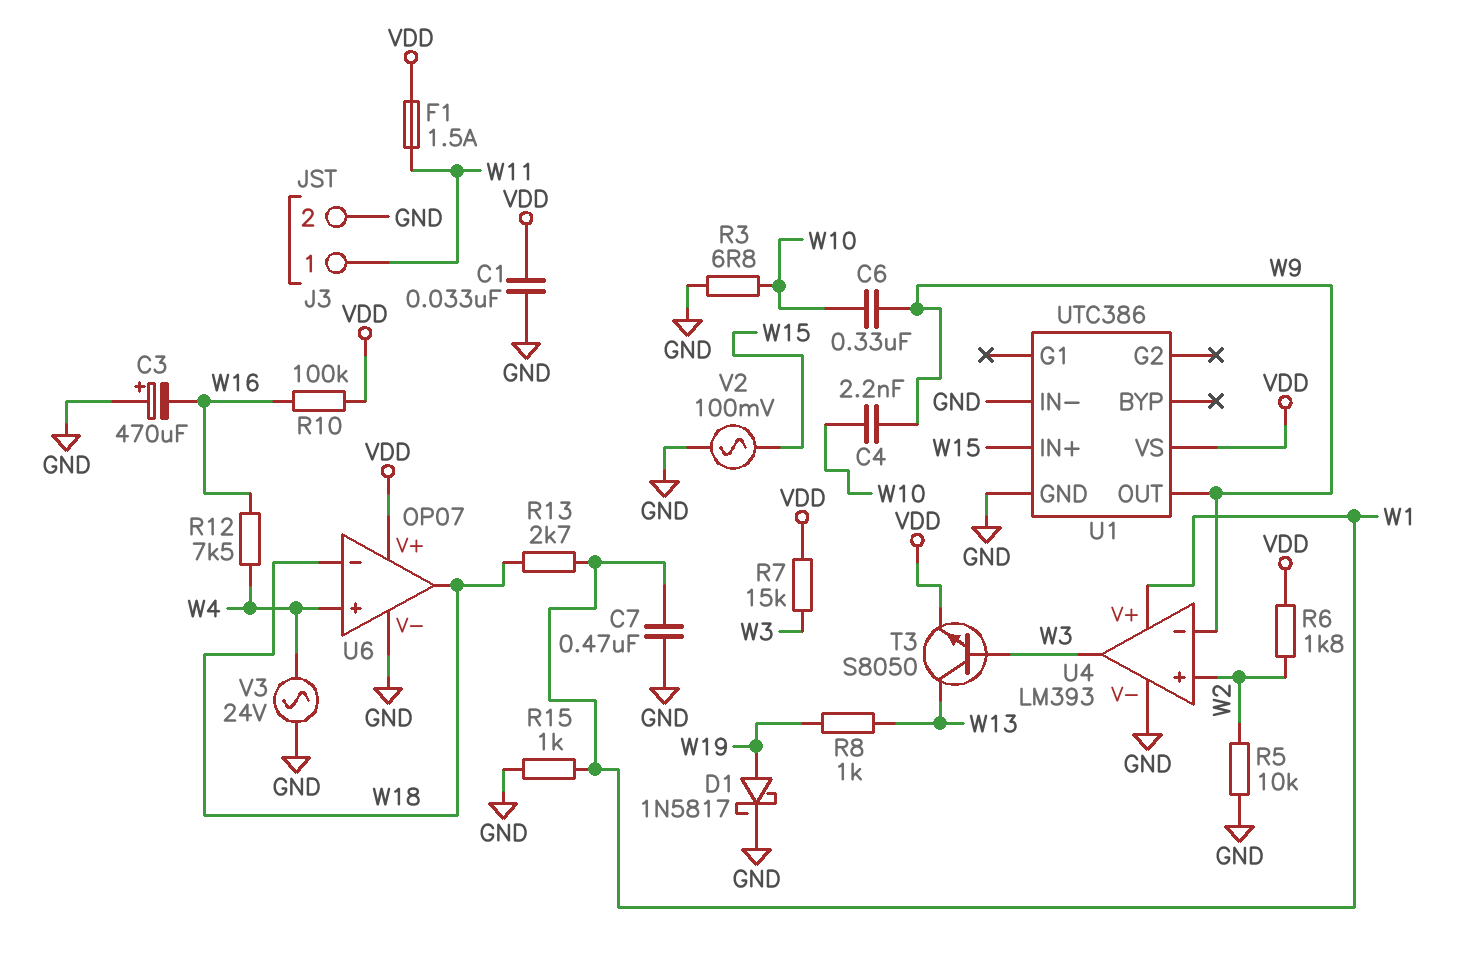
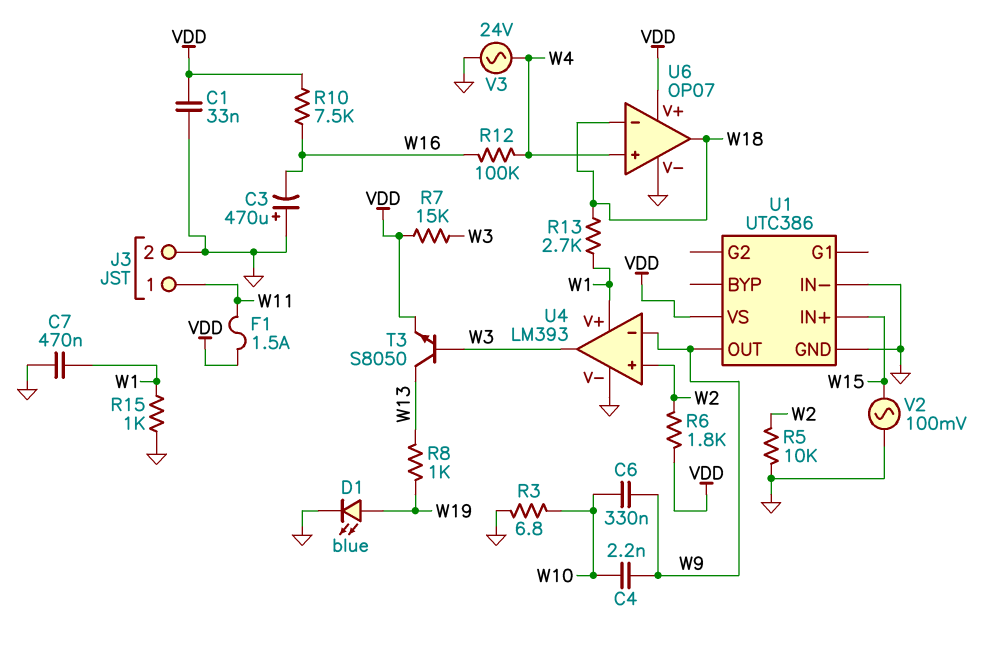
D1: schottky 1N5817 (A W19, K GND) -> LED blue (A W19, K GND)
R10: 100k (VDD, W16) -> 7.5k (VDD, W16)
R12: 7.5k (W4, W16) -> 100k (W4, W16)

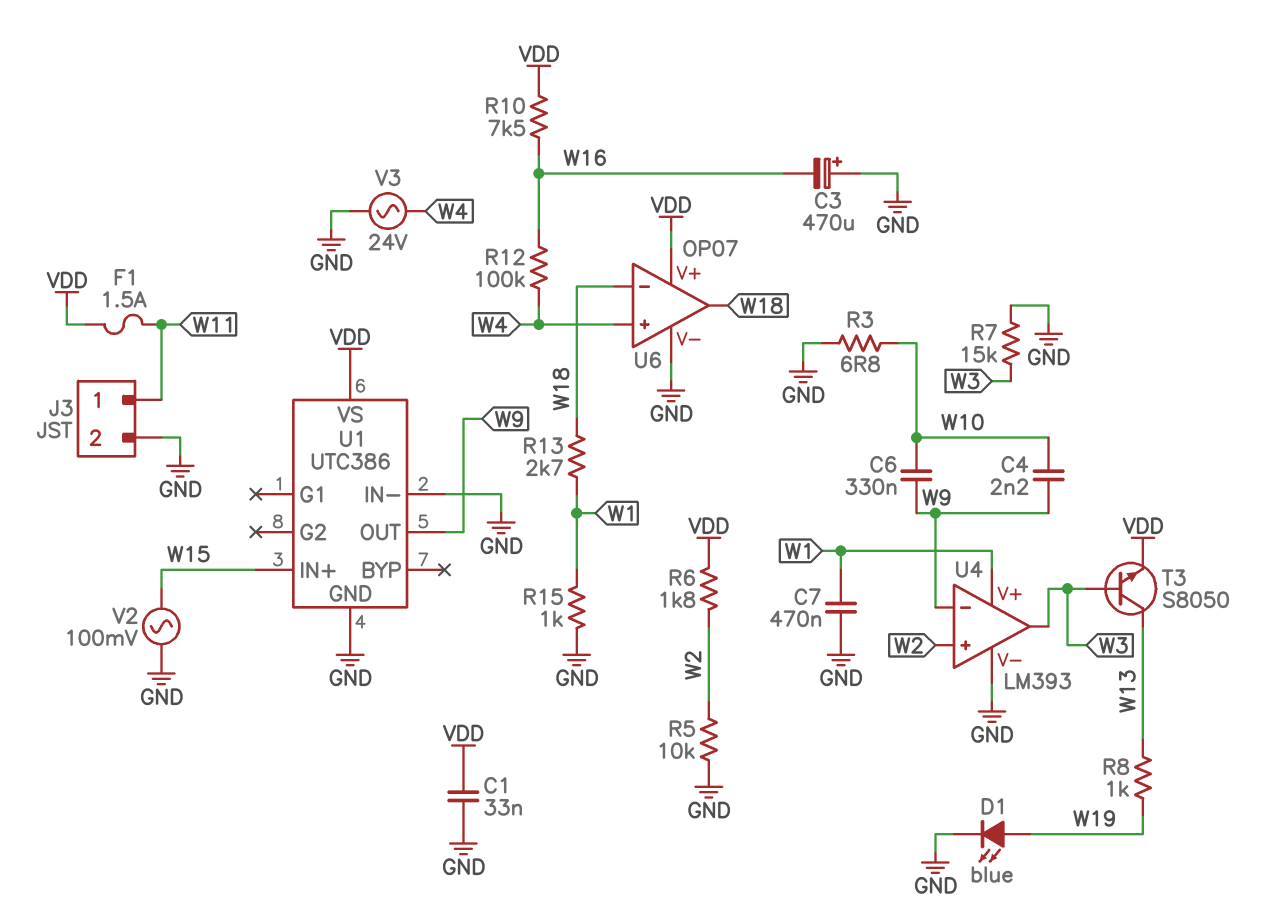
R7: 15k (VDD, W3) -> 15k (GND, W3)

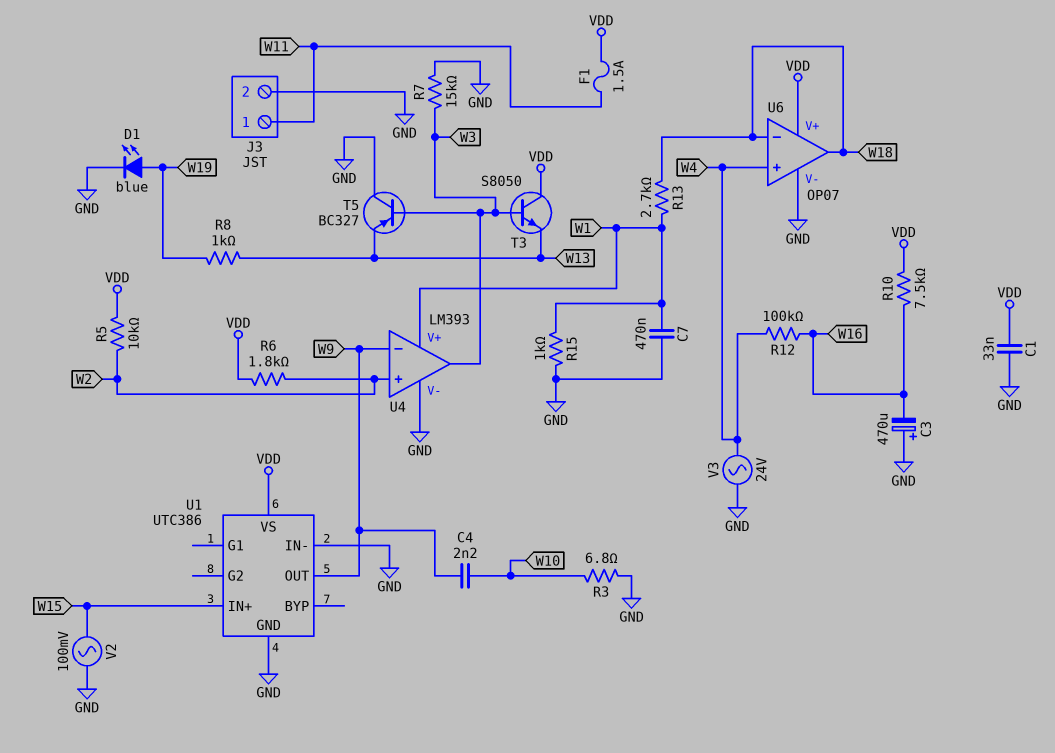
C6: 330nF (W9, W10) -> none
R5: 10k (GND, W2) -> 10k (VDD, W2)
T3: NPN S8050 (B W3, C W13, E VDD) -> NPN S8050 (B W3, C VDD, E W13)
T5: none -> PNP BC327 (B W3, C GND, E W13)

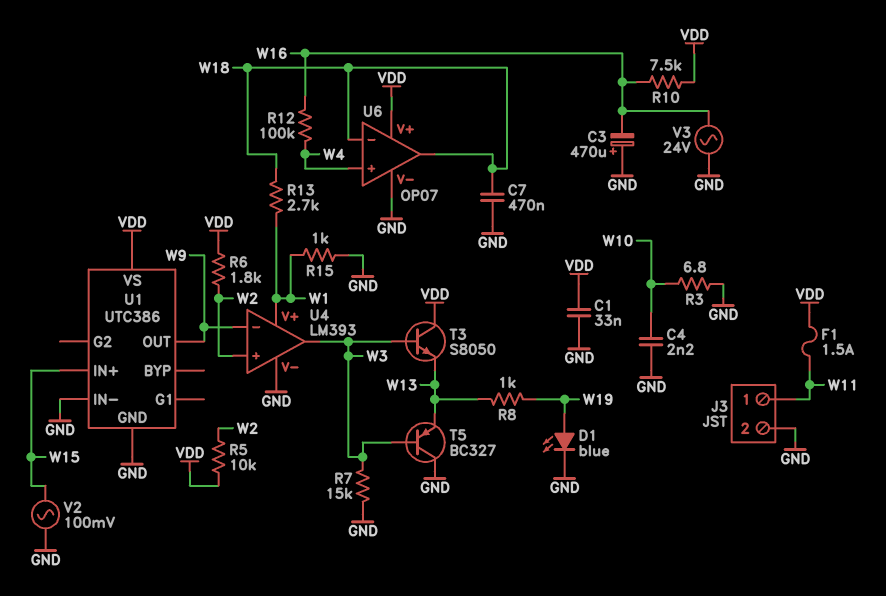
C4: 2.2nF (W9, W10) -> 2.2nF (GND, W10)
C7: 470nF (GND, W1) -> 470nF (GND, W18)
V3: AC 24V (GND, W4) -> AC 24V (GND, W16)

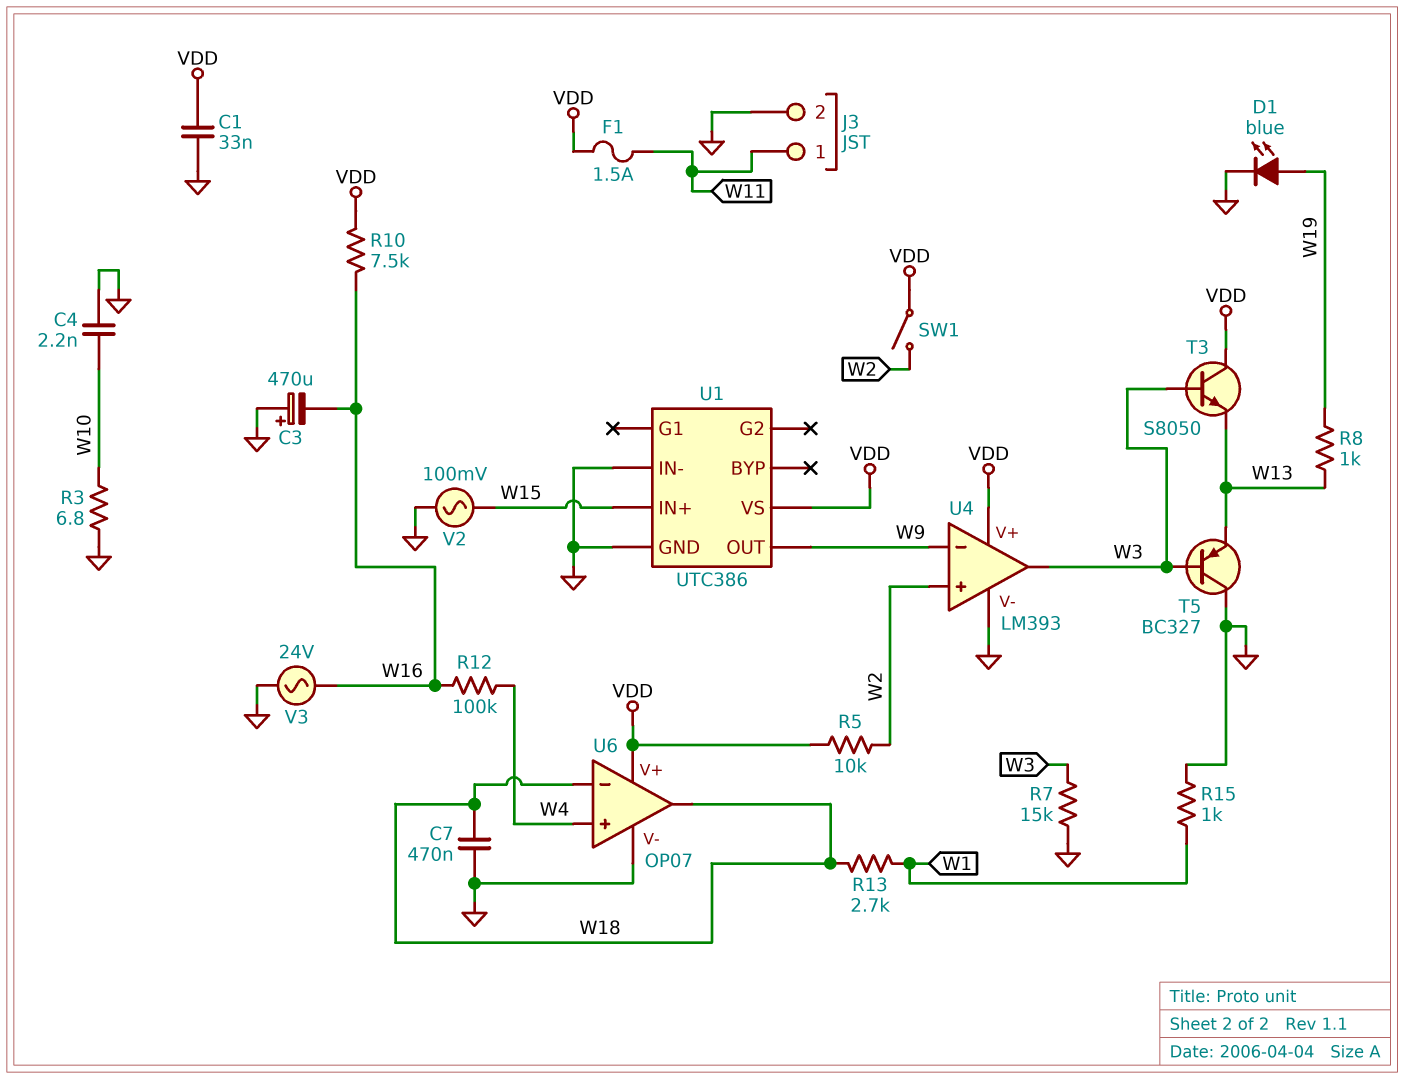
R6: 1.8k (VDD, W2) -> none
SW1: none -> switch (VDD, W2)
U4 pin V+: W1 -> VDD

